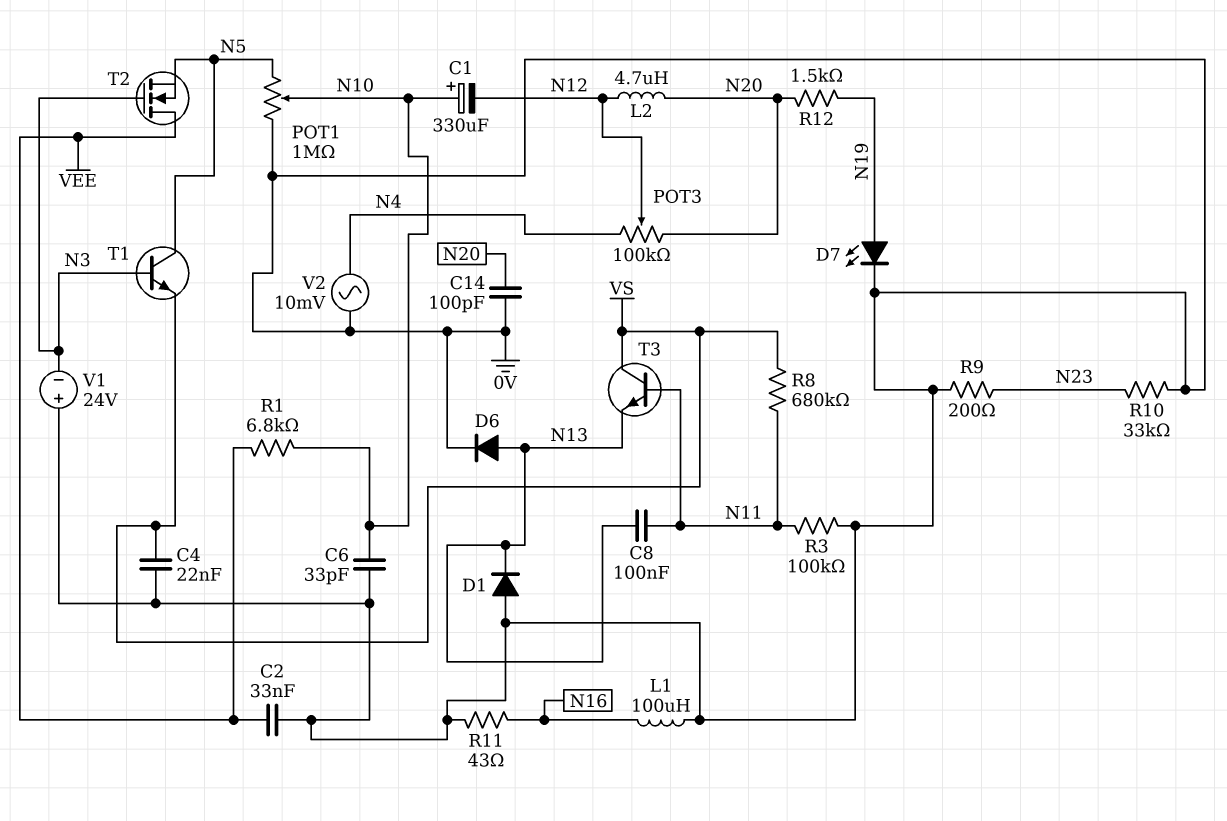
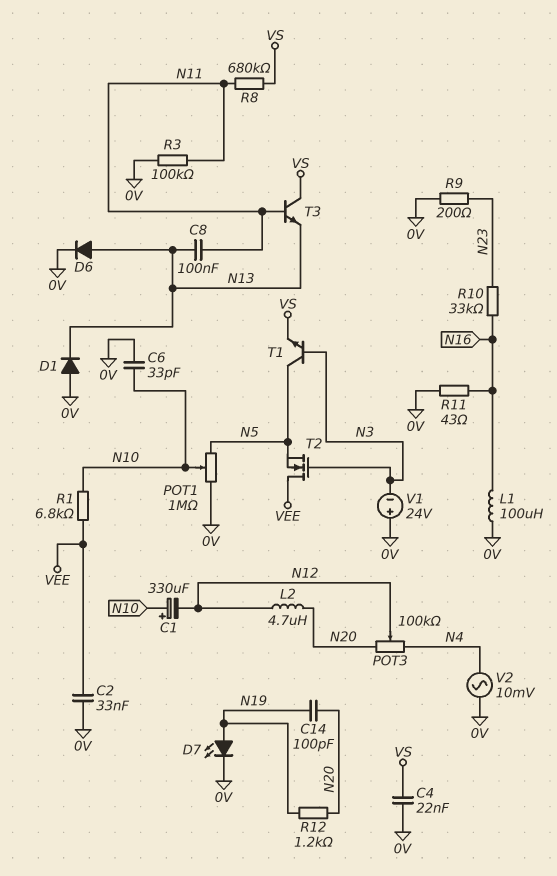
C14: 100pF (0V, N20) -> 100pF (N19, N20)
R10: 33k (0V, N23) -> 33k (N16, N23)
R12: 1.5k (N19, N20) -> 1.2k (N19, N20)

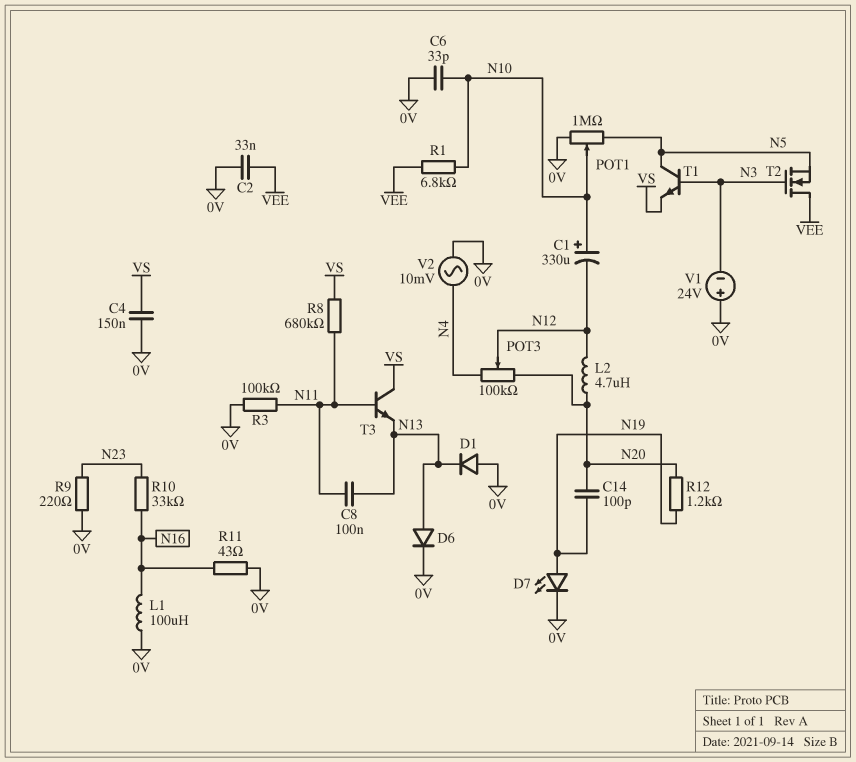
C4: 22nF (0V, VS) -> 150nF (0V, VS)
R9: 200 (0V, N23) -> 220 (0V, N23)

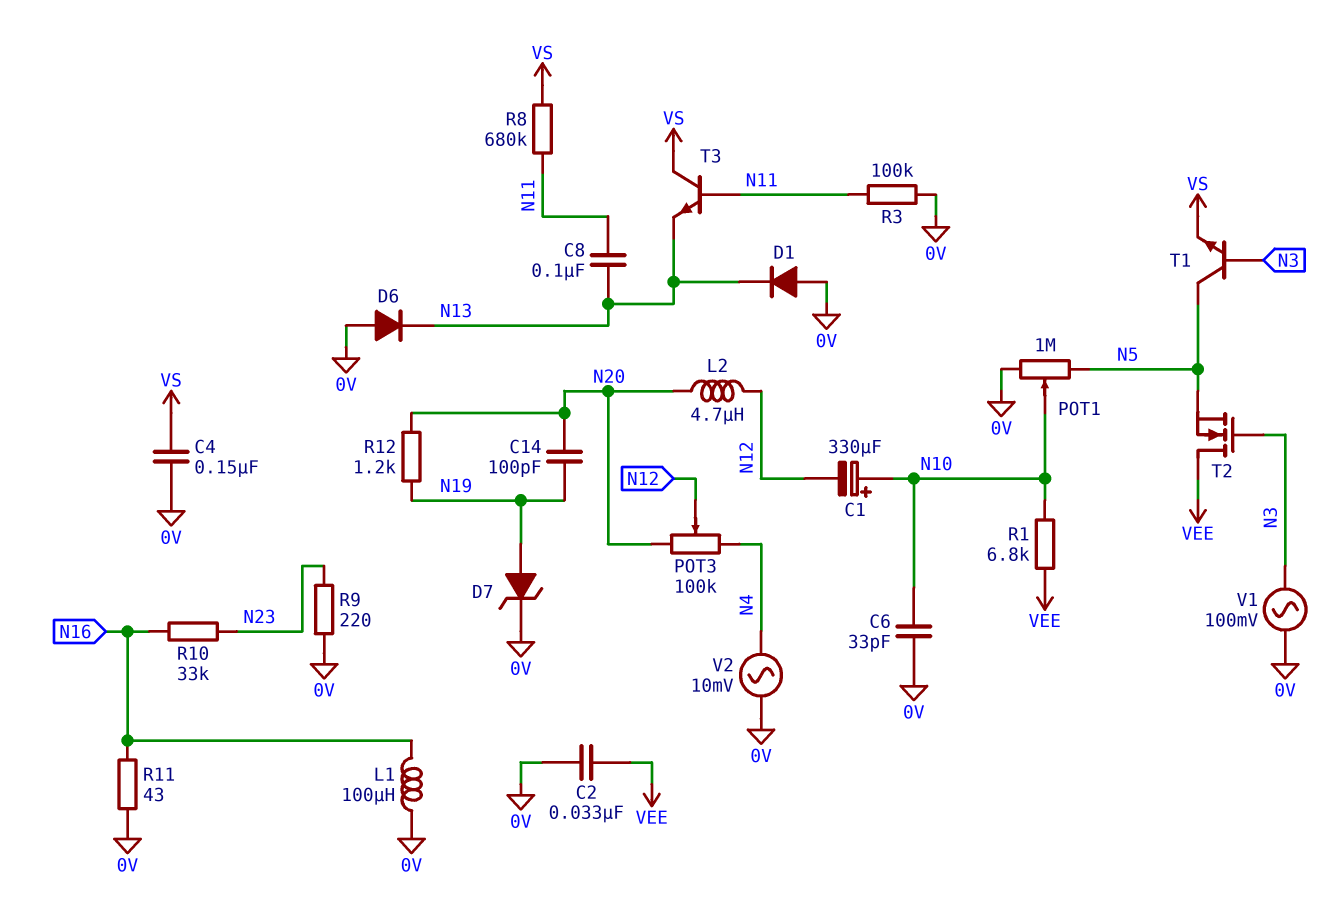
D6: diode (A N13, K 0V) -> diode (A 0V, K N13)
D7: LED (A N19, K 0V) -> zener (A N19, K 0V)
V1: 24V (plus 0V, minus N3) -> AC 100mV (0V, N3)

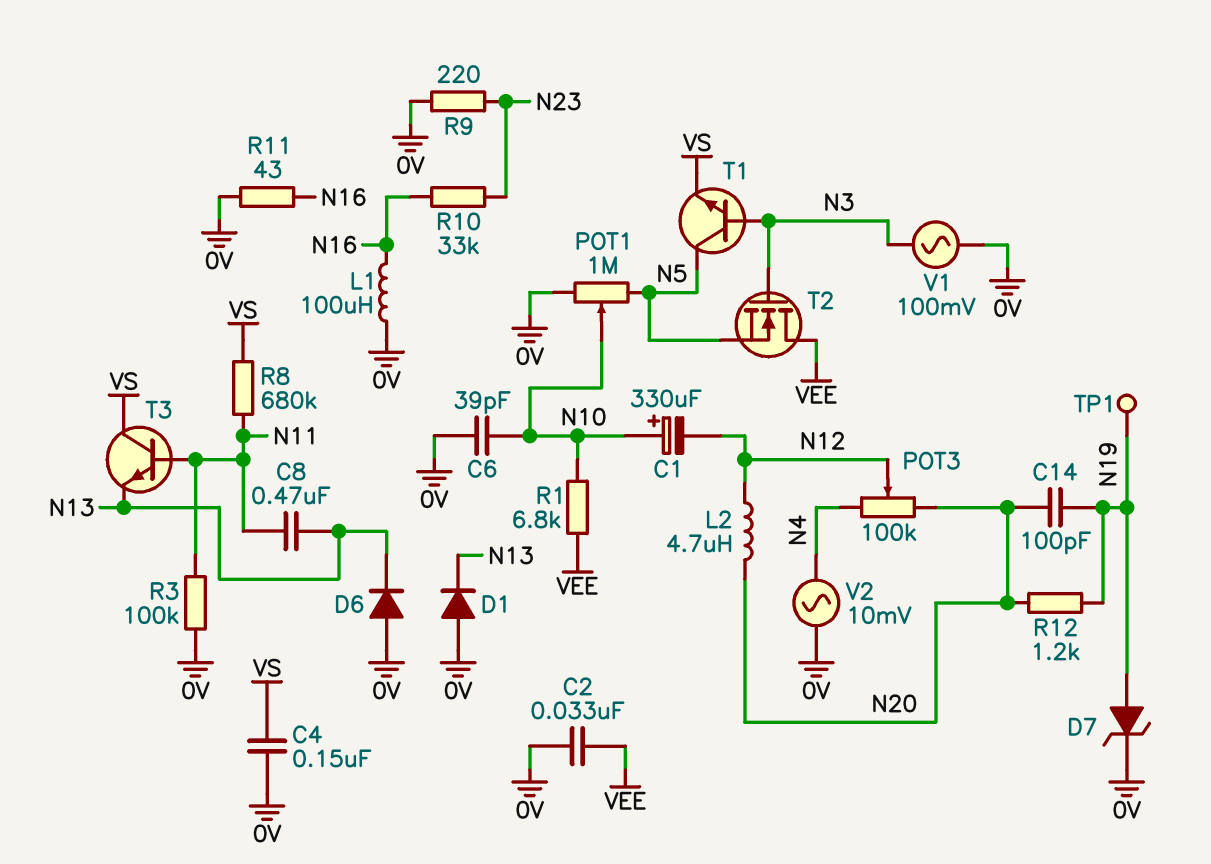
C6: 33pF (0V, N10) -> 39pF (0V, N10)
C8: 100nF (N11, N13) -> 470nF (N11, N13)
TP1: none -> test point (N19)

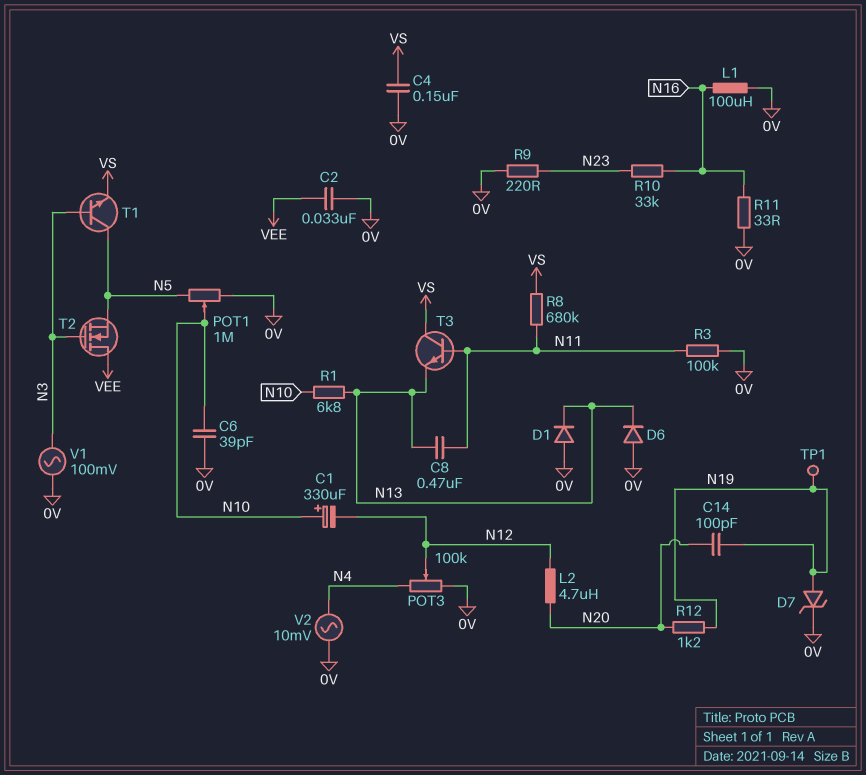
POT3: 100k (N4, N20, wiper N12) -> 100k (0V, N4, wiper N12)
R1: 6.8k (N10, VEE) -> 6.8k (N10, N13)
R11: 43 (0V, N16) -> 33 (0V, N16)

